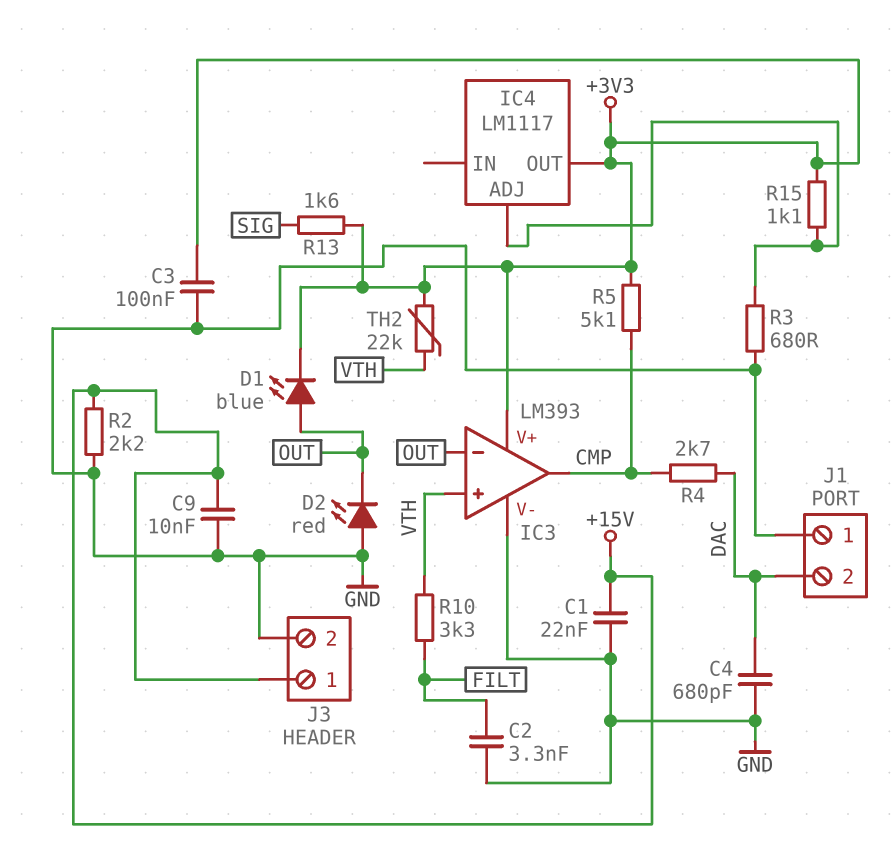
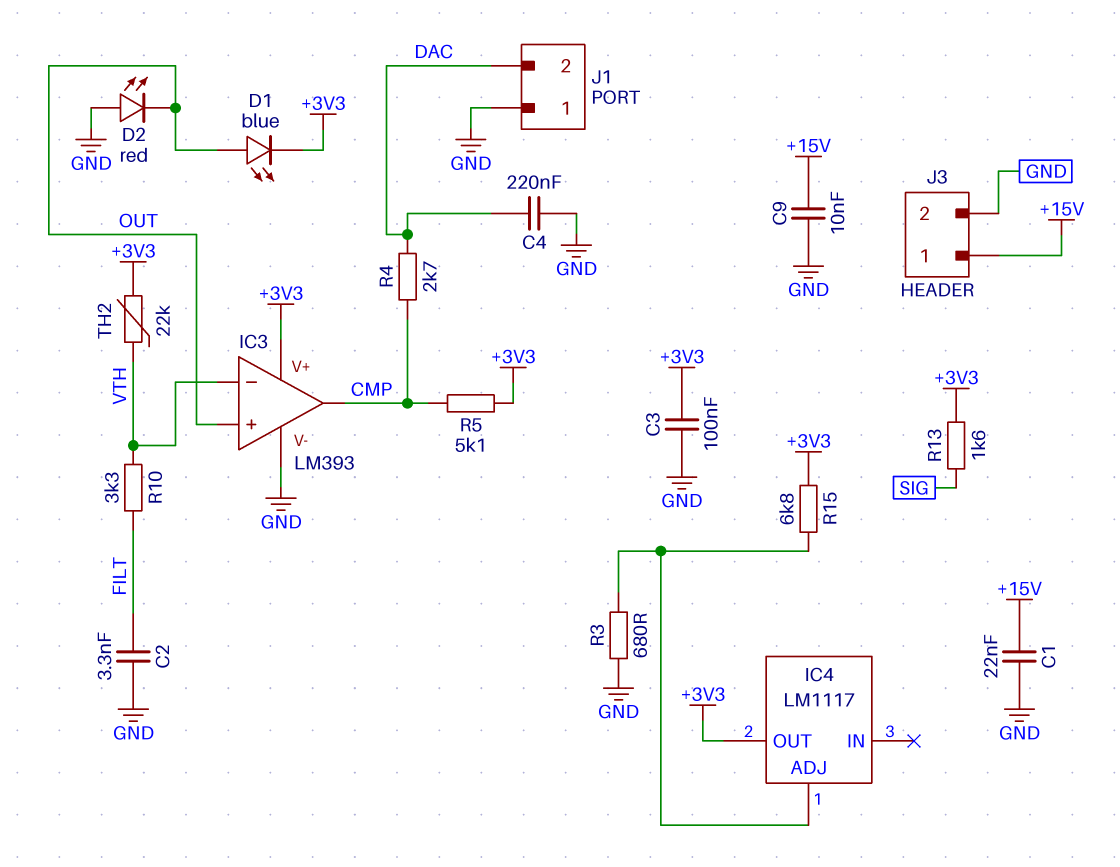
C4: 680pF (DAC, GND) -> 220nF (DAC, GND)
IC3 pin in+: VTH -> OUT
IC3 pin in-: OUT -> VTH
R2: 2.2k (+15V, GND) -> none
R15: 1.1k (+3V3, IC4/ADJ) -> 6.8k (+3V3, IC4/ADJ)

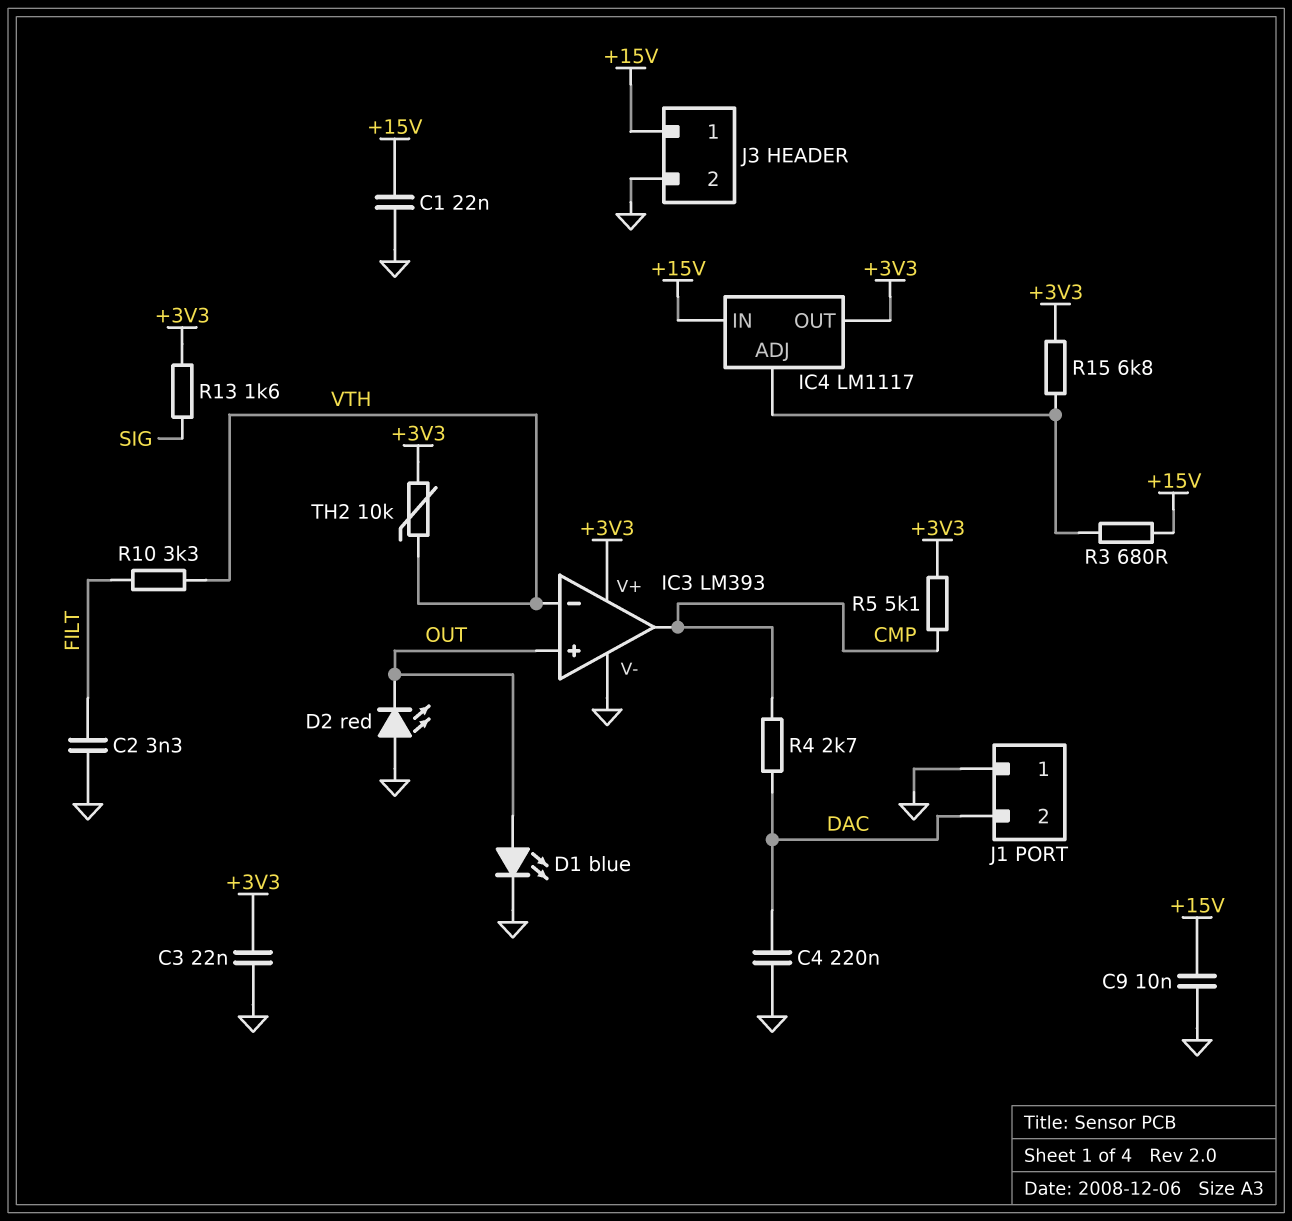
C3: 100nF (+3V3, GND) -> 22nF (+3V3, GND)
D1: LED blue (A OUT, K +3V3) -> LED blue (A OUT, K GND)
IC4 pin IN: none -> +15V
R3: 680 (GND, IC4/ADJ) -> 680 (+15V, IC4/ADJ)
TH2: 22k (+3V3, VTH) -> 10k (+3V3, VTH)

